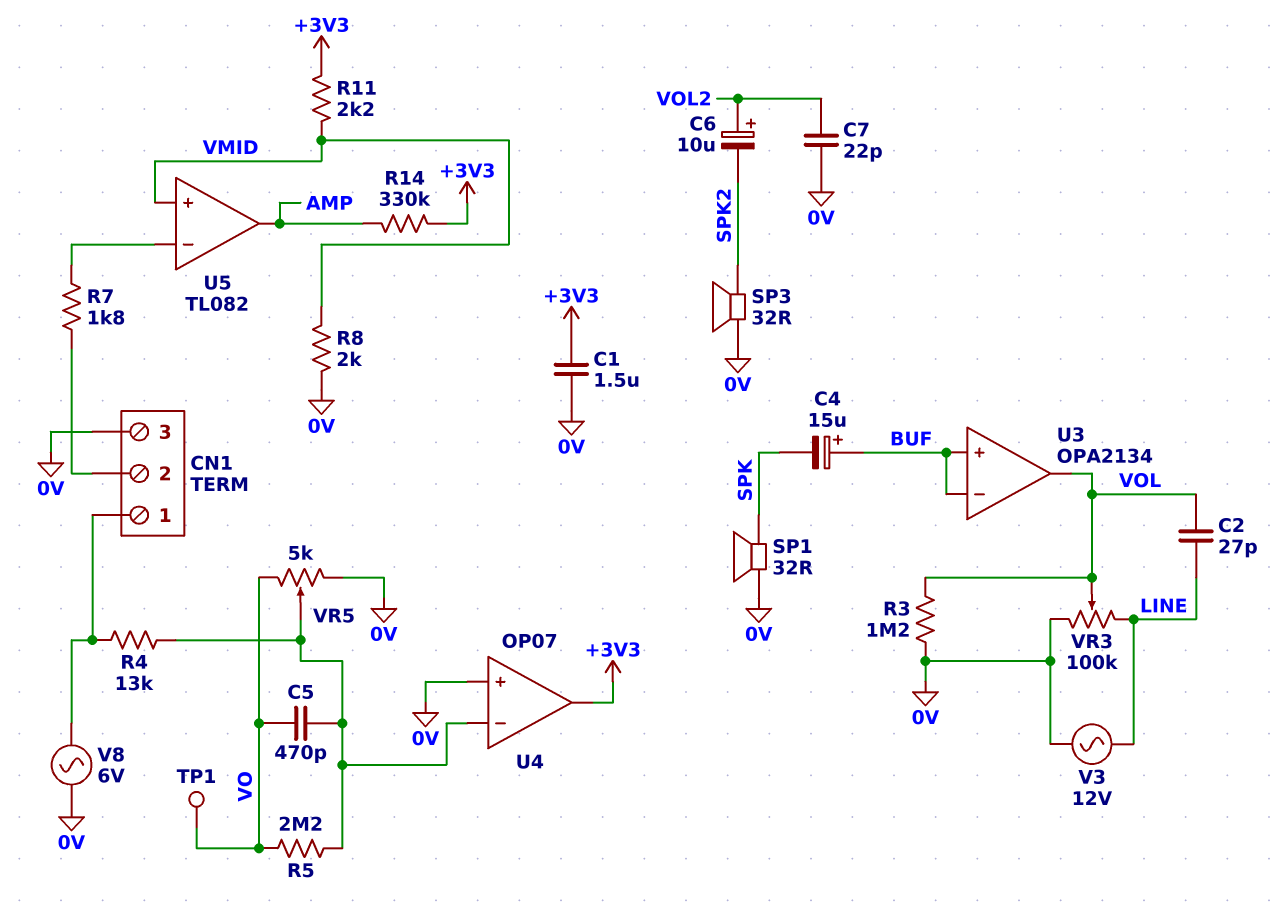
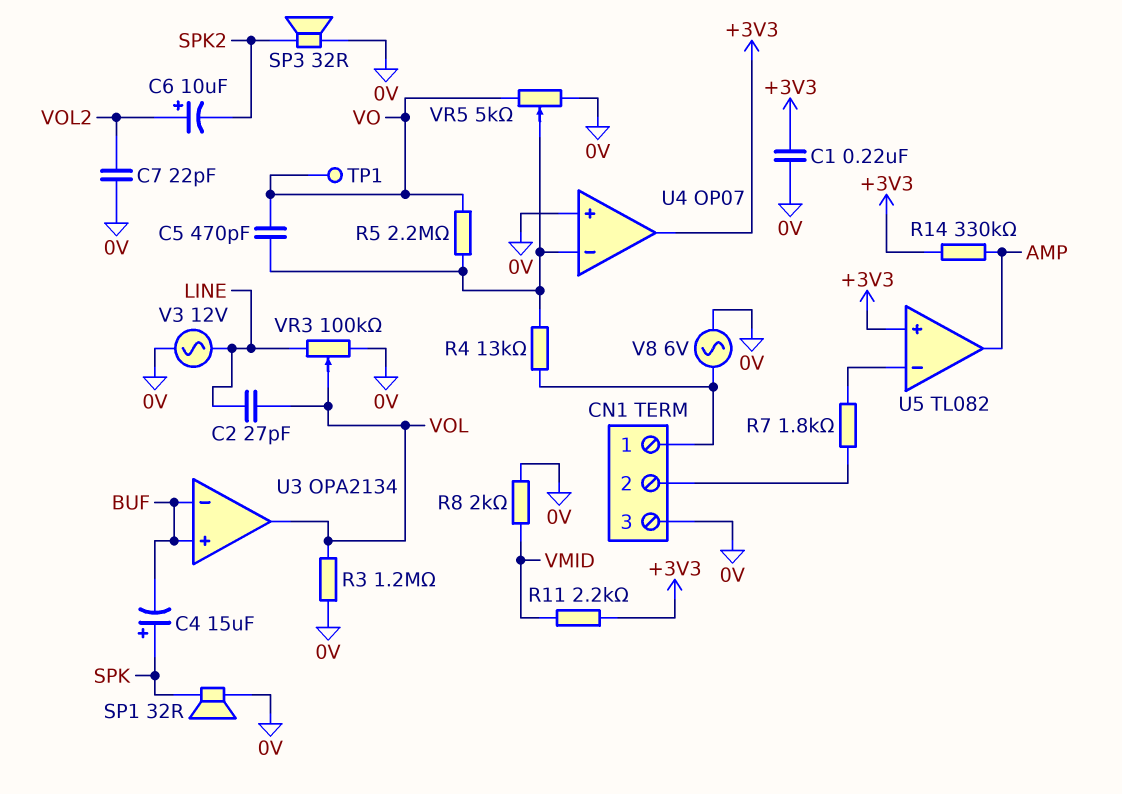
C1: 1.5uF (+3V3, 0V) -> 220nF (+3V3, 0V)
C4: 15uF (plus BUF, minus SPK) -> 15uF (plus SPK, minus BUF)
U5 pin in+: VMID -> +3V3

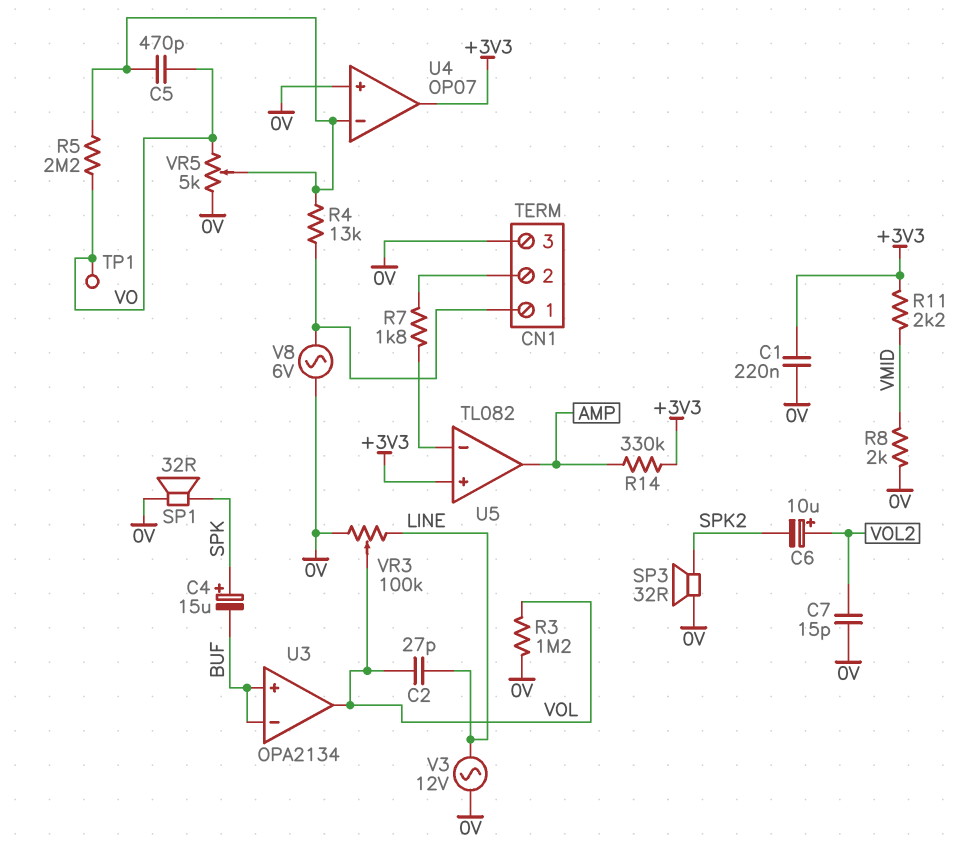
C7: 22pF (0V, VOL2) -> 15pF (0V, VOL2)

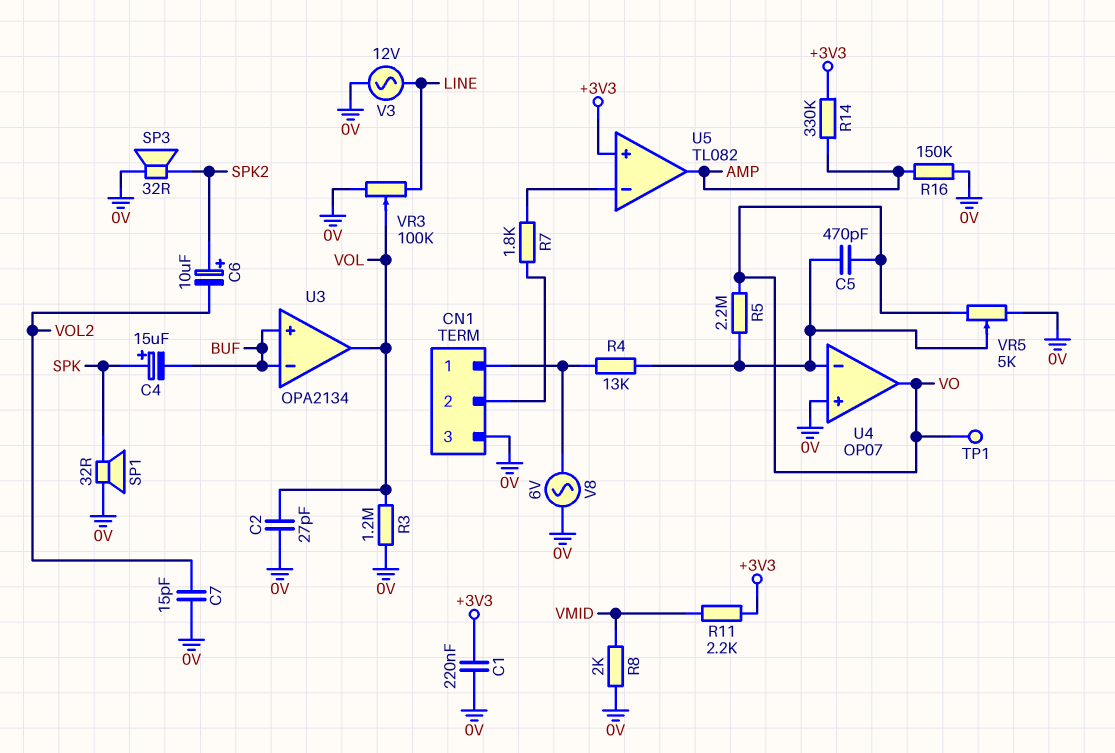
C2: 27pF (LINE, VOL) -> 27pF (0V, VOL)
C6: 10uF (plus VOL2, minus SPK2) -> 10uF (plus SPK2, minus VOL2)
R16: none -> 150k (0V, AMP)
U4 pin out: +3V3 -> VO

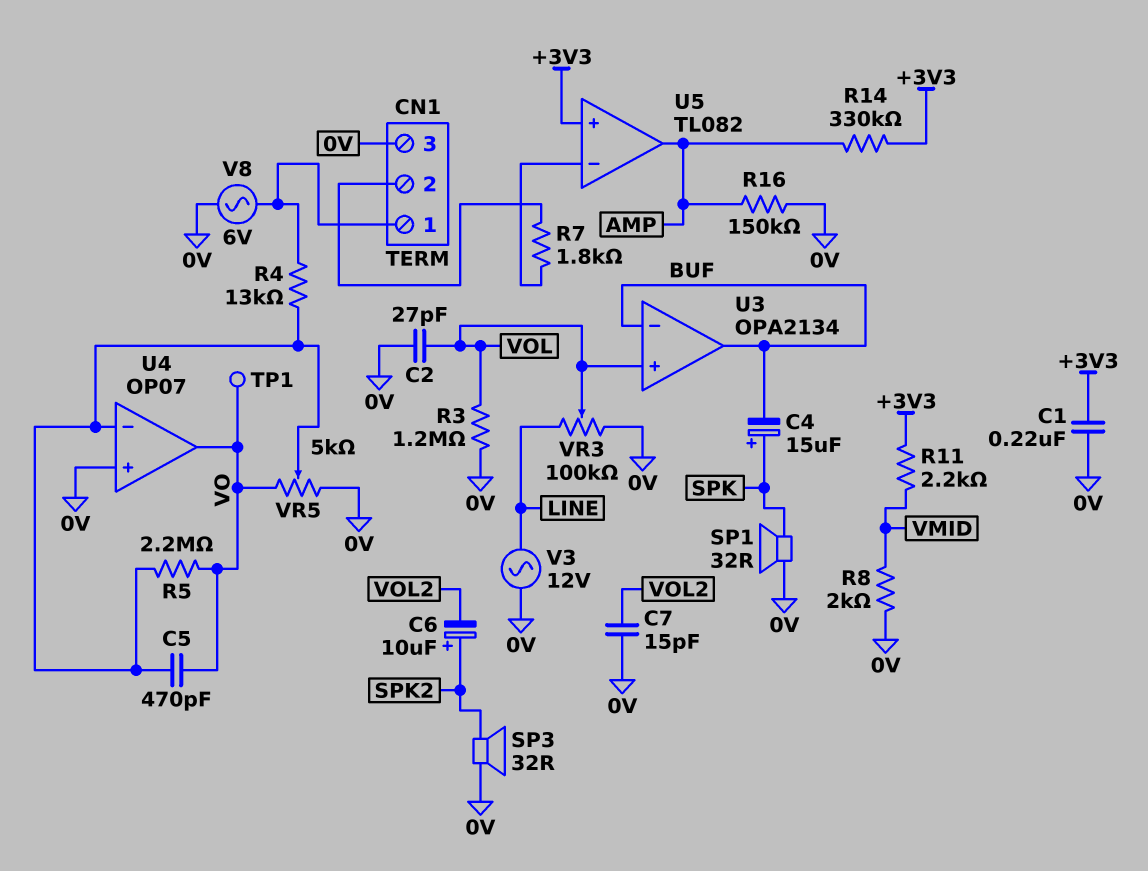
U3 pin in+: BUF -> VOL
U3 pin out: VOL -> BUF

